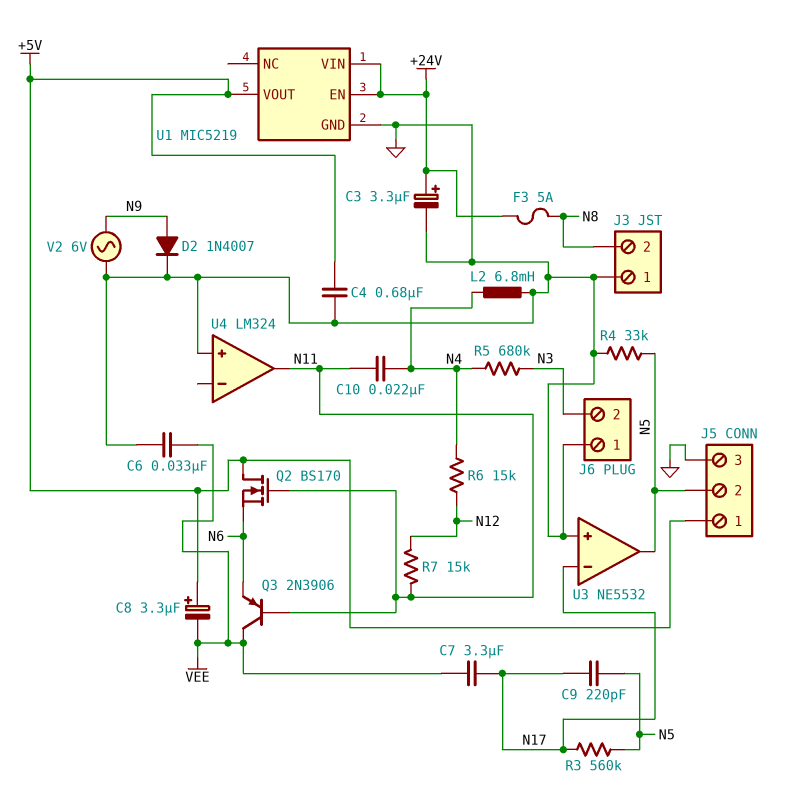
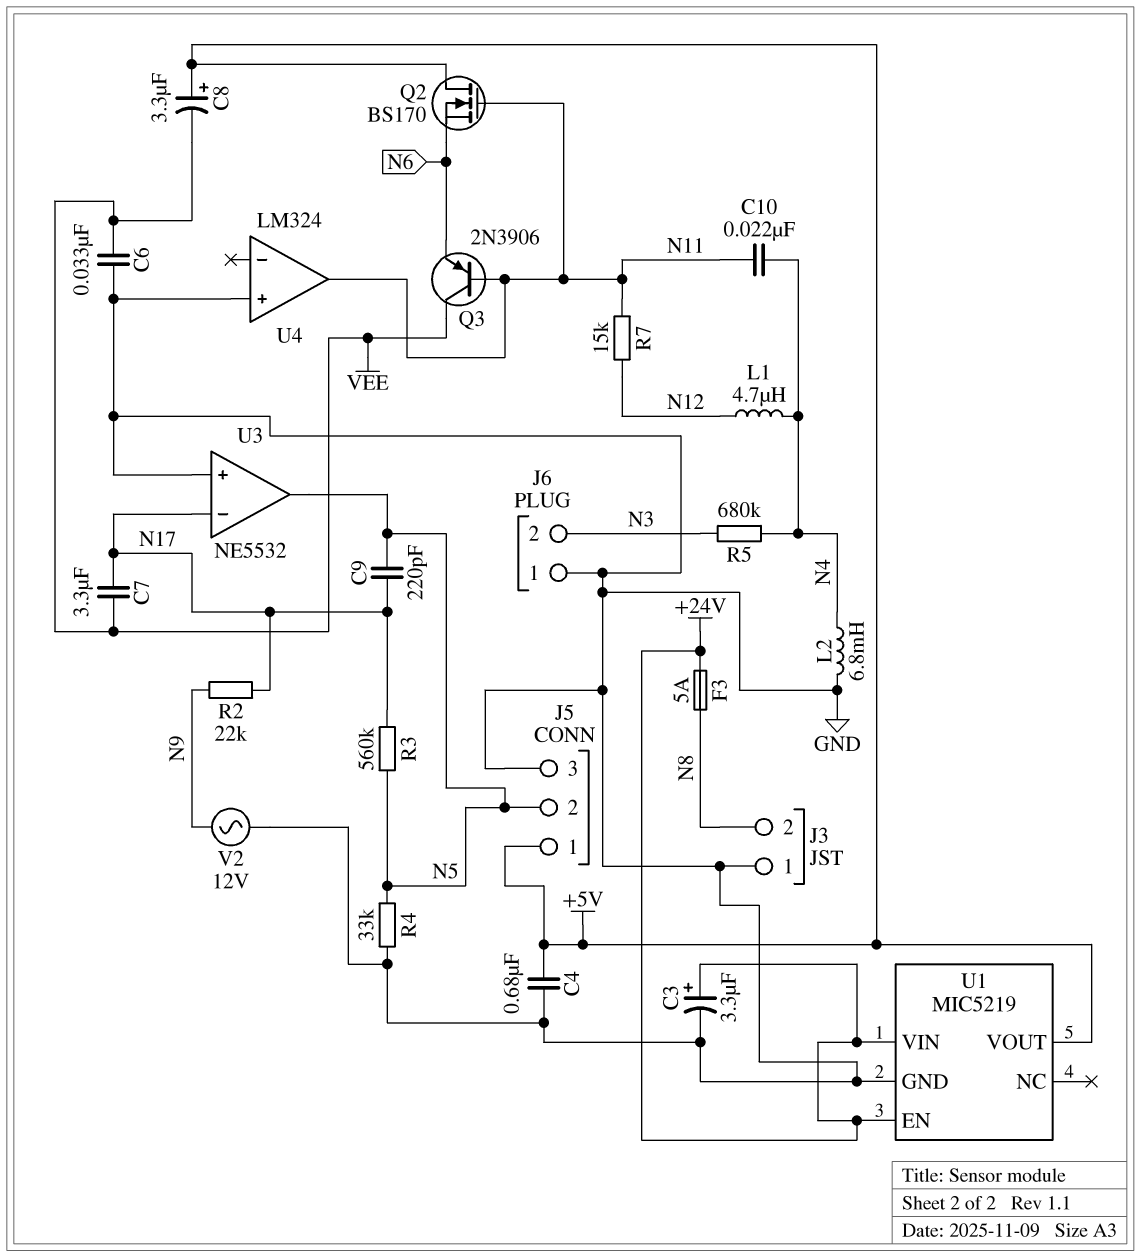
D2: diode 1N4007 (A N9, K GND) -> none
L1: none -> 4.7uH (N4, N12)
R2: none -> 22k (N9, N17)
R6: 15k (N4, N12) -> none
V2: AC 6V (GND, N9) -> AC 12V (GND, N9)

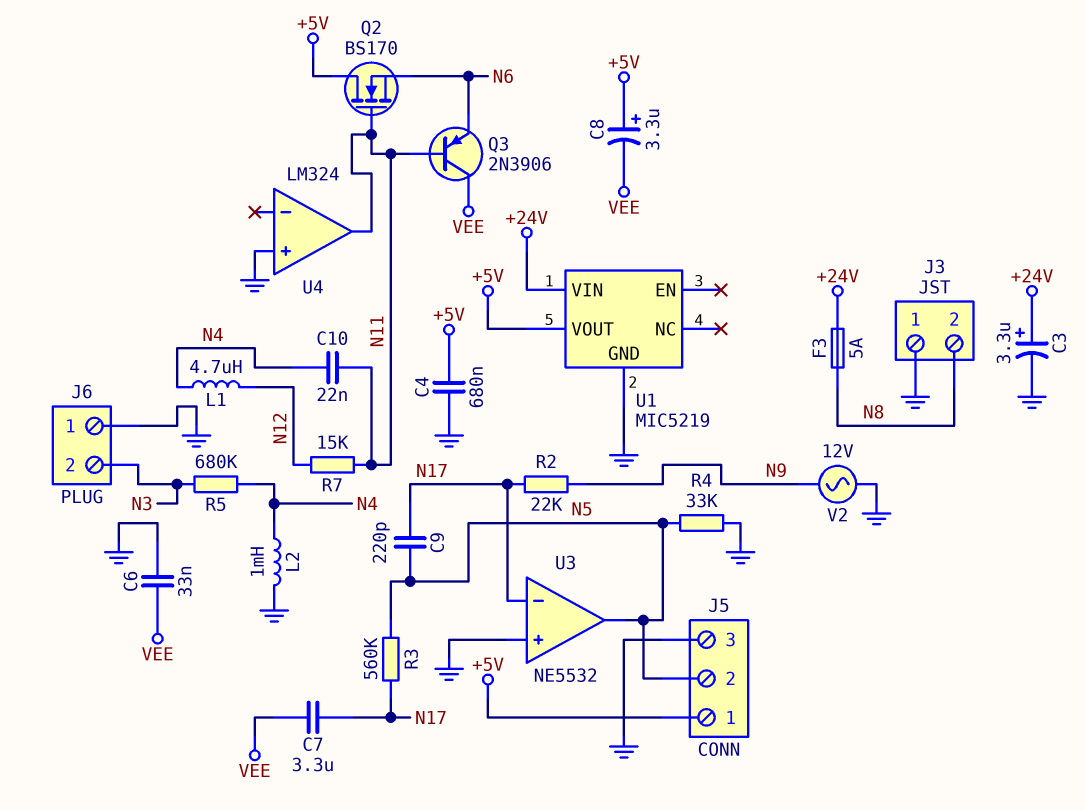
L2: 6.8mH (GND, N4) -> 1mH (GND, N4)
U1 pin EN: +24V -> none

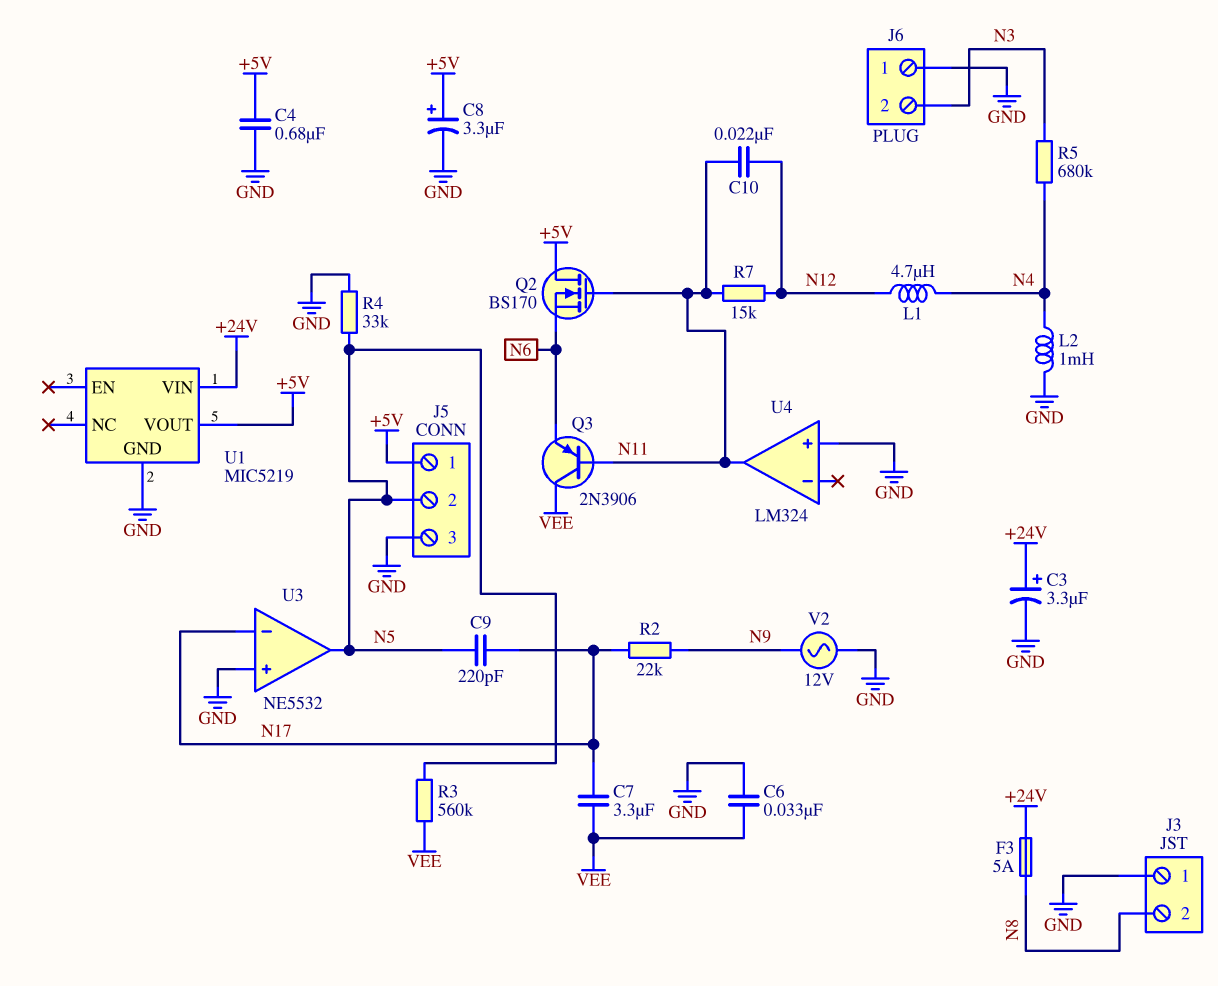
C8: 3.3uF (plus +5V, minus VEE) -> 3.3uF (plus +5V, minus GND)
C10: 22nF (N4, N11) -> 22nF (N11, N12)
R3: 560k (N5, N17) -> 560k (N5, VEE)

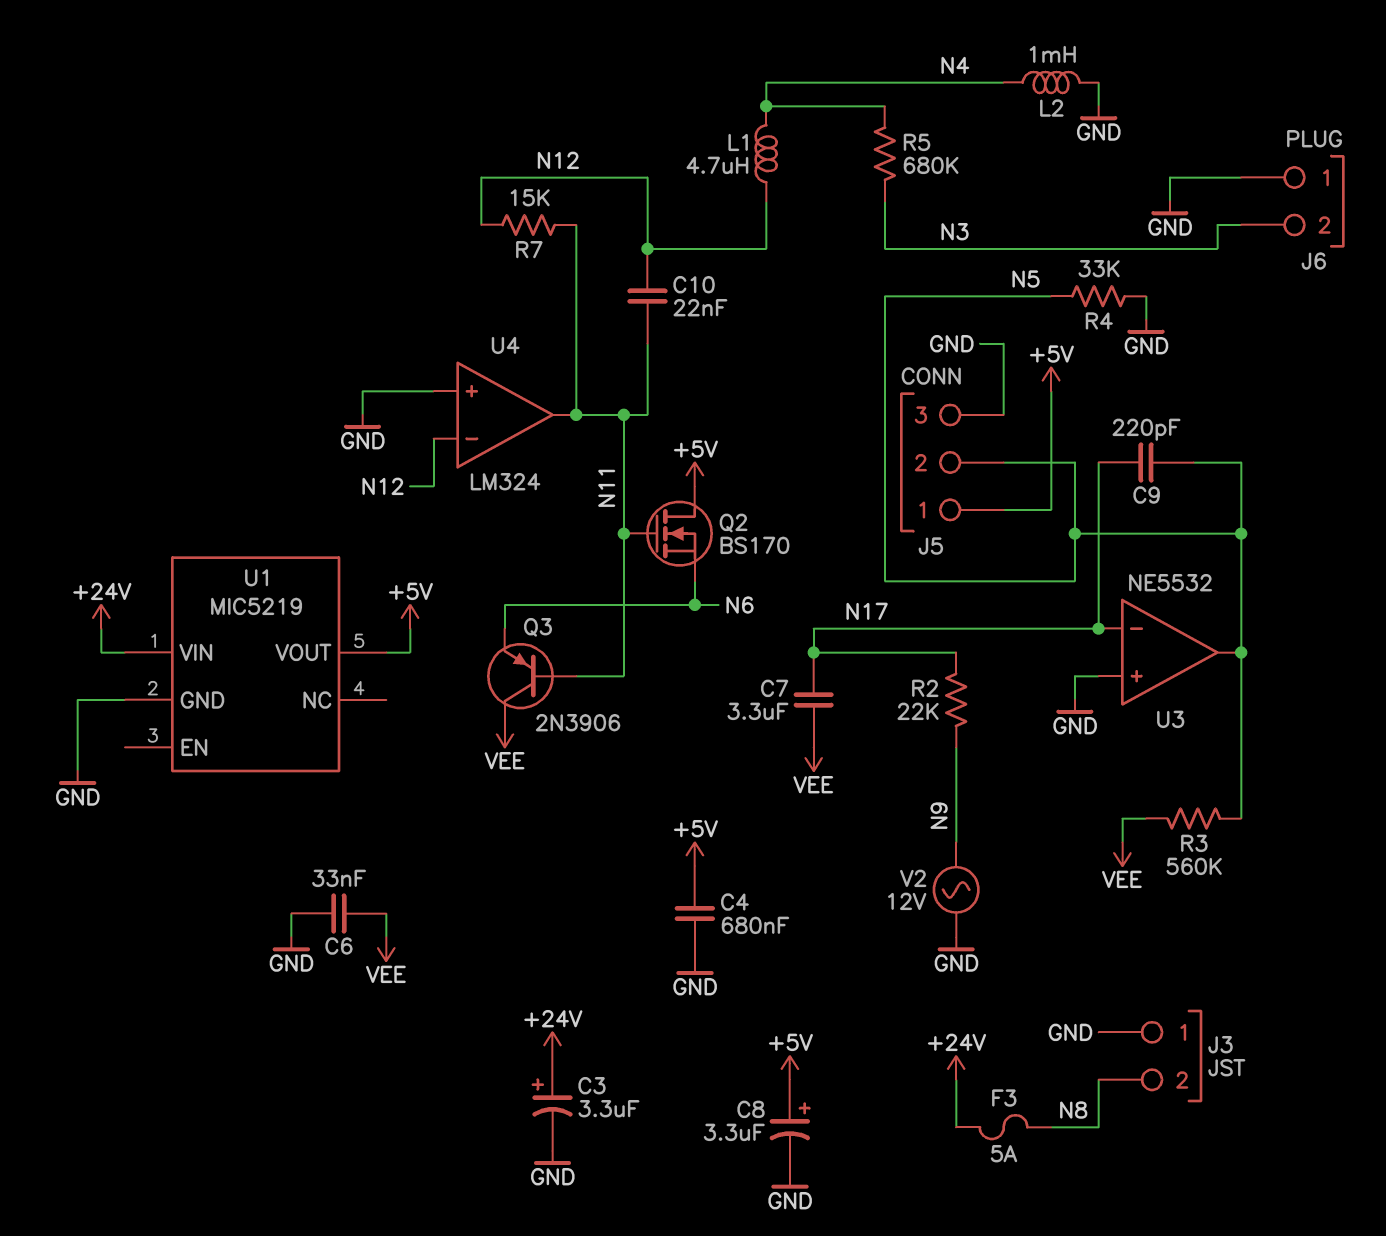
U4 pin in-: none -> N12

